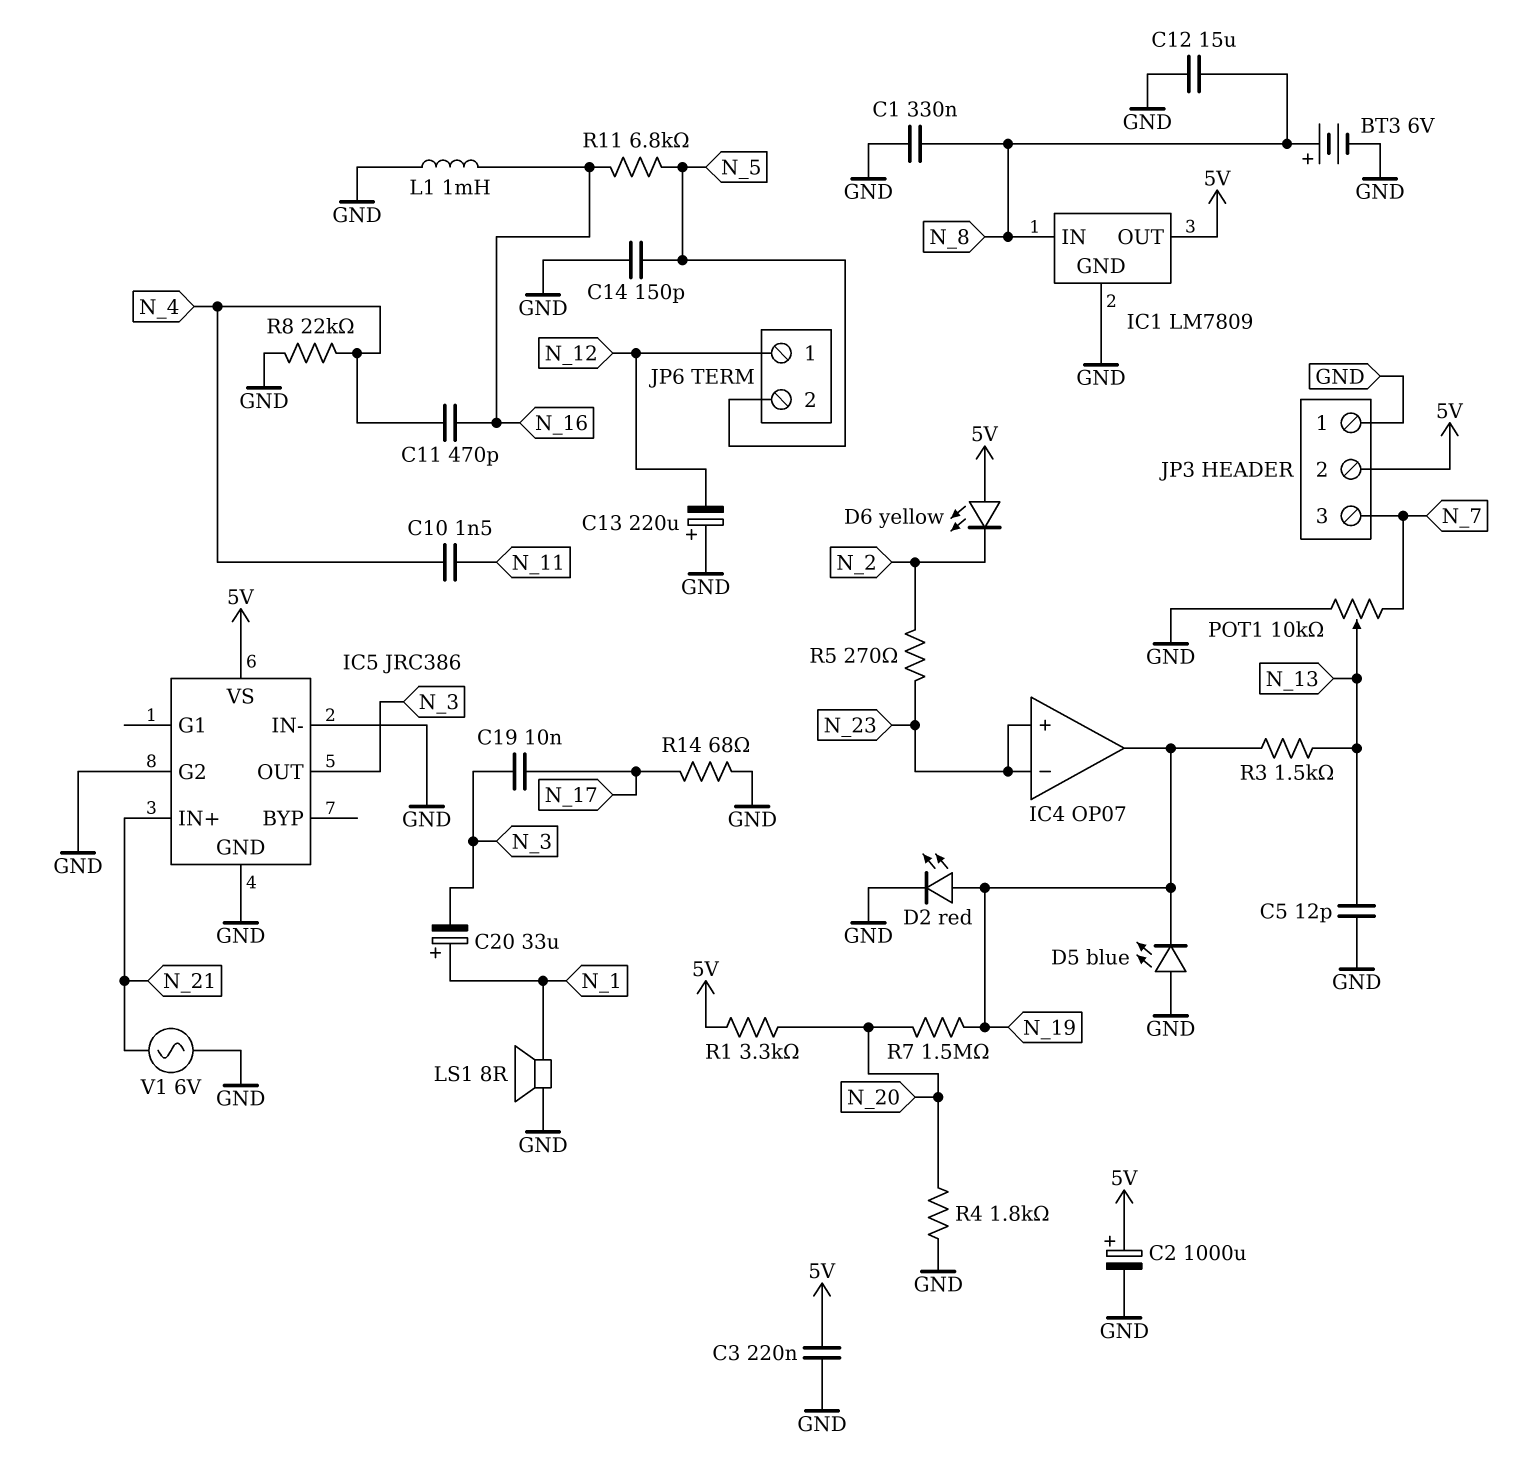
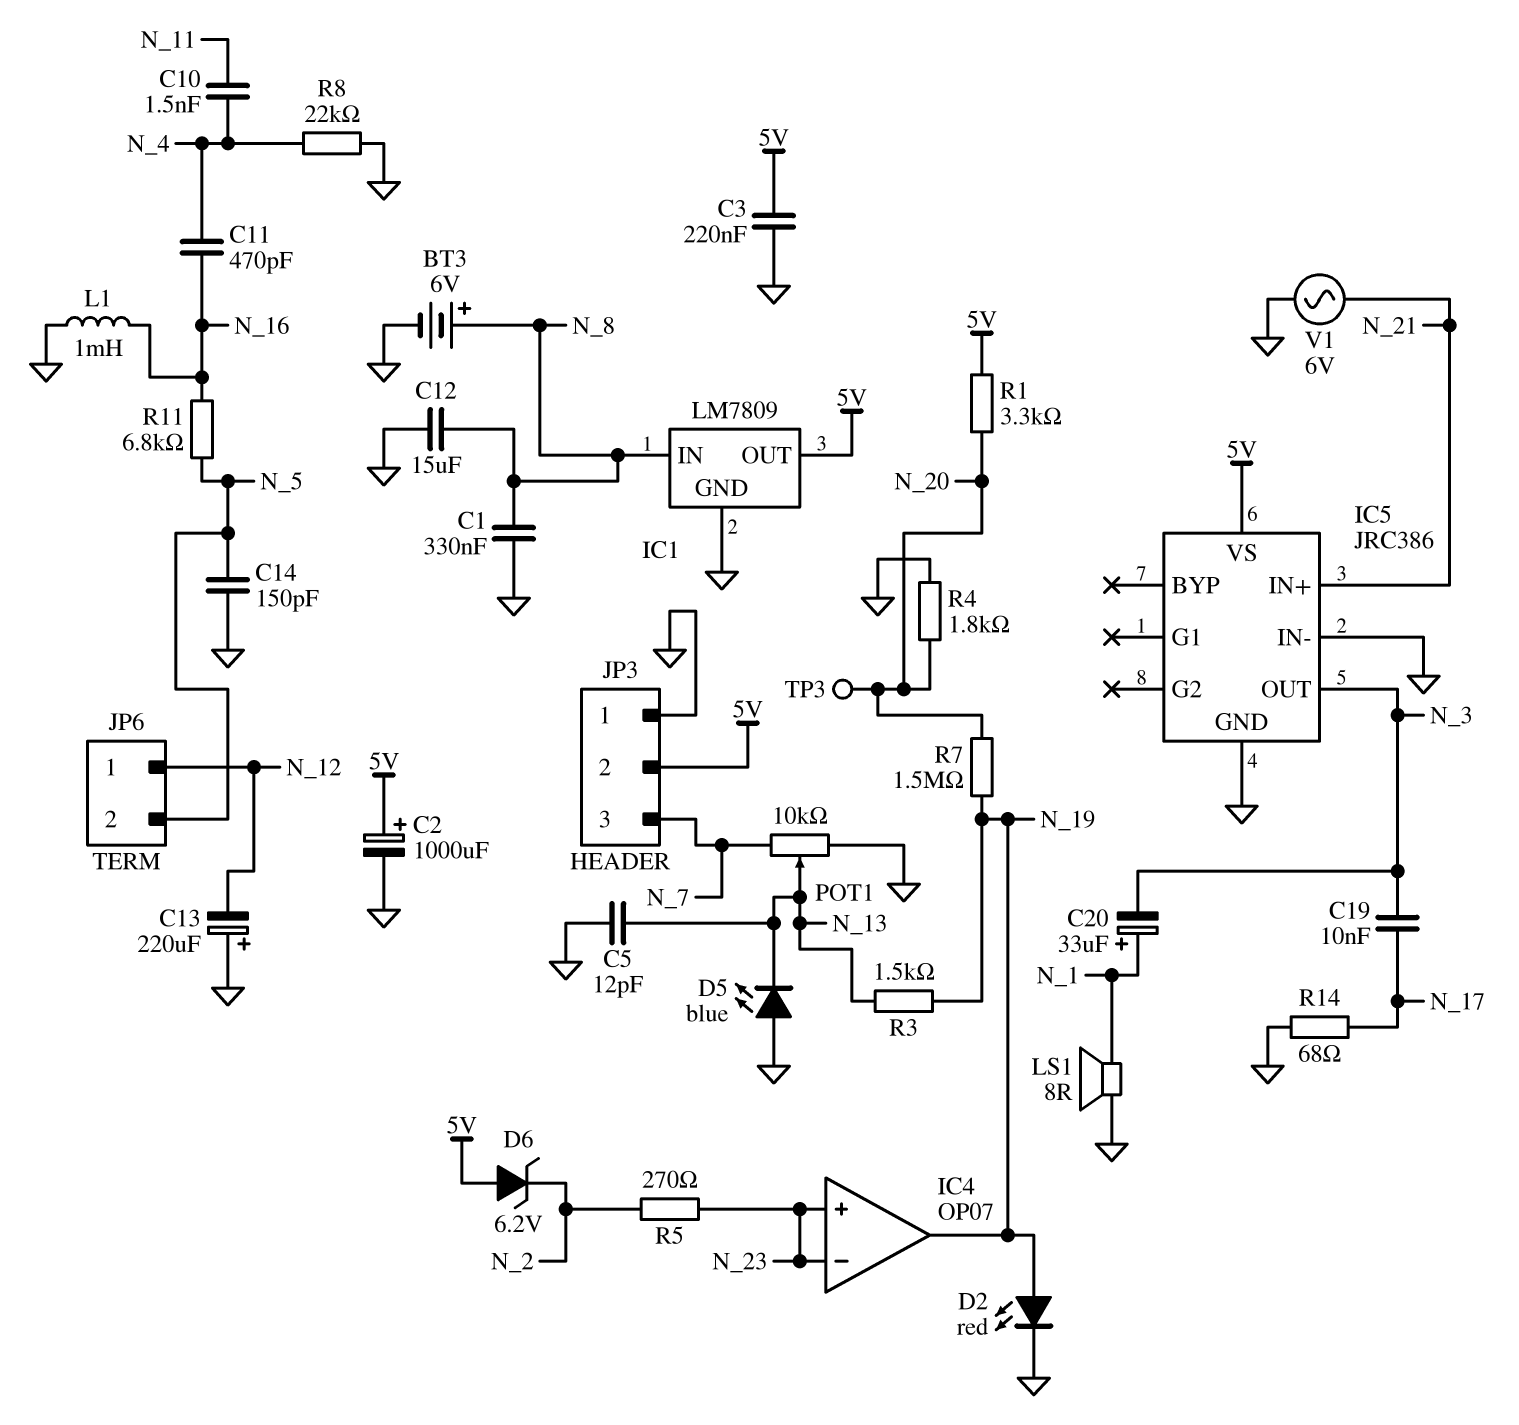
D5: LED blue (A GND, K N_19) -> LED blue (A GND, K N_13)
D6: LED yellow (A 5V, K N_2) -> zener 6.2V (A 5V, K N_2)
IC5 pin G2: GND -> none
TP3: none -> test point (N_20)

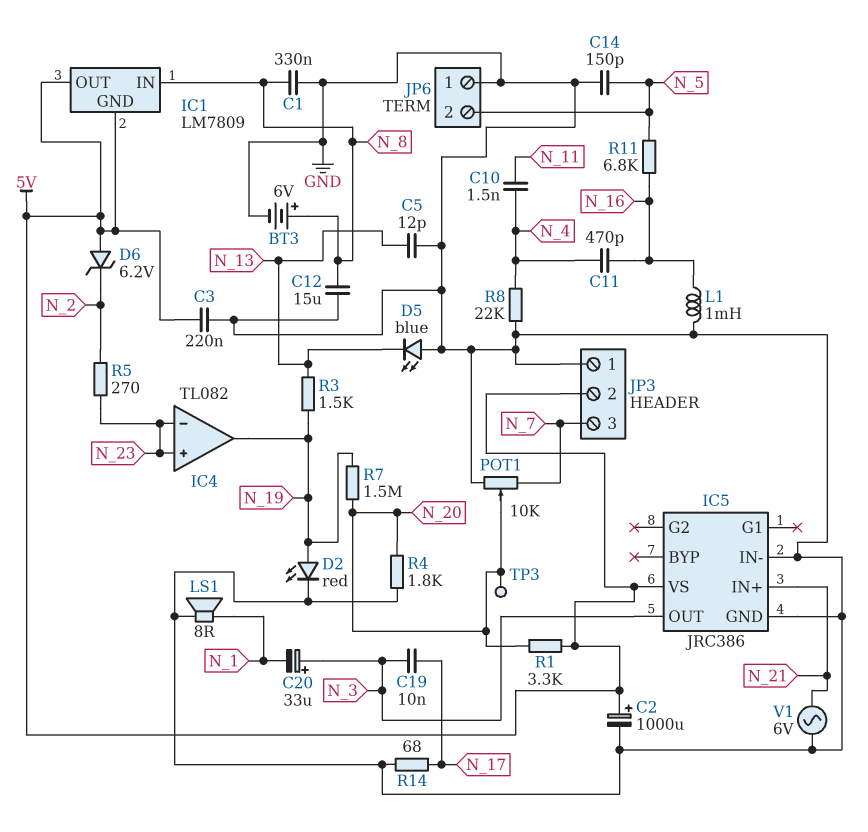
C13: 220uF (plus GND, minus N_12) -> none
C20: 33uF (plus N_1, minus N_3) -> 33uF (plus N_3, minus N_1)
IC1 pin GND: GND -> 5V
IC4: OP07 -> TL082
JP6 pin 1: N_12 -> GND
POT1: 10k (GND, N_7, wiper N_13) -> 10k (GND, N_7, wiper N_20)

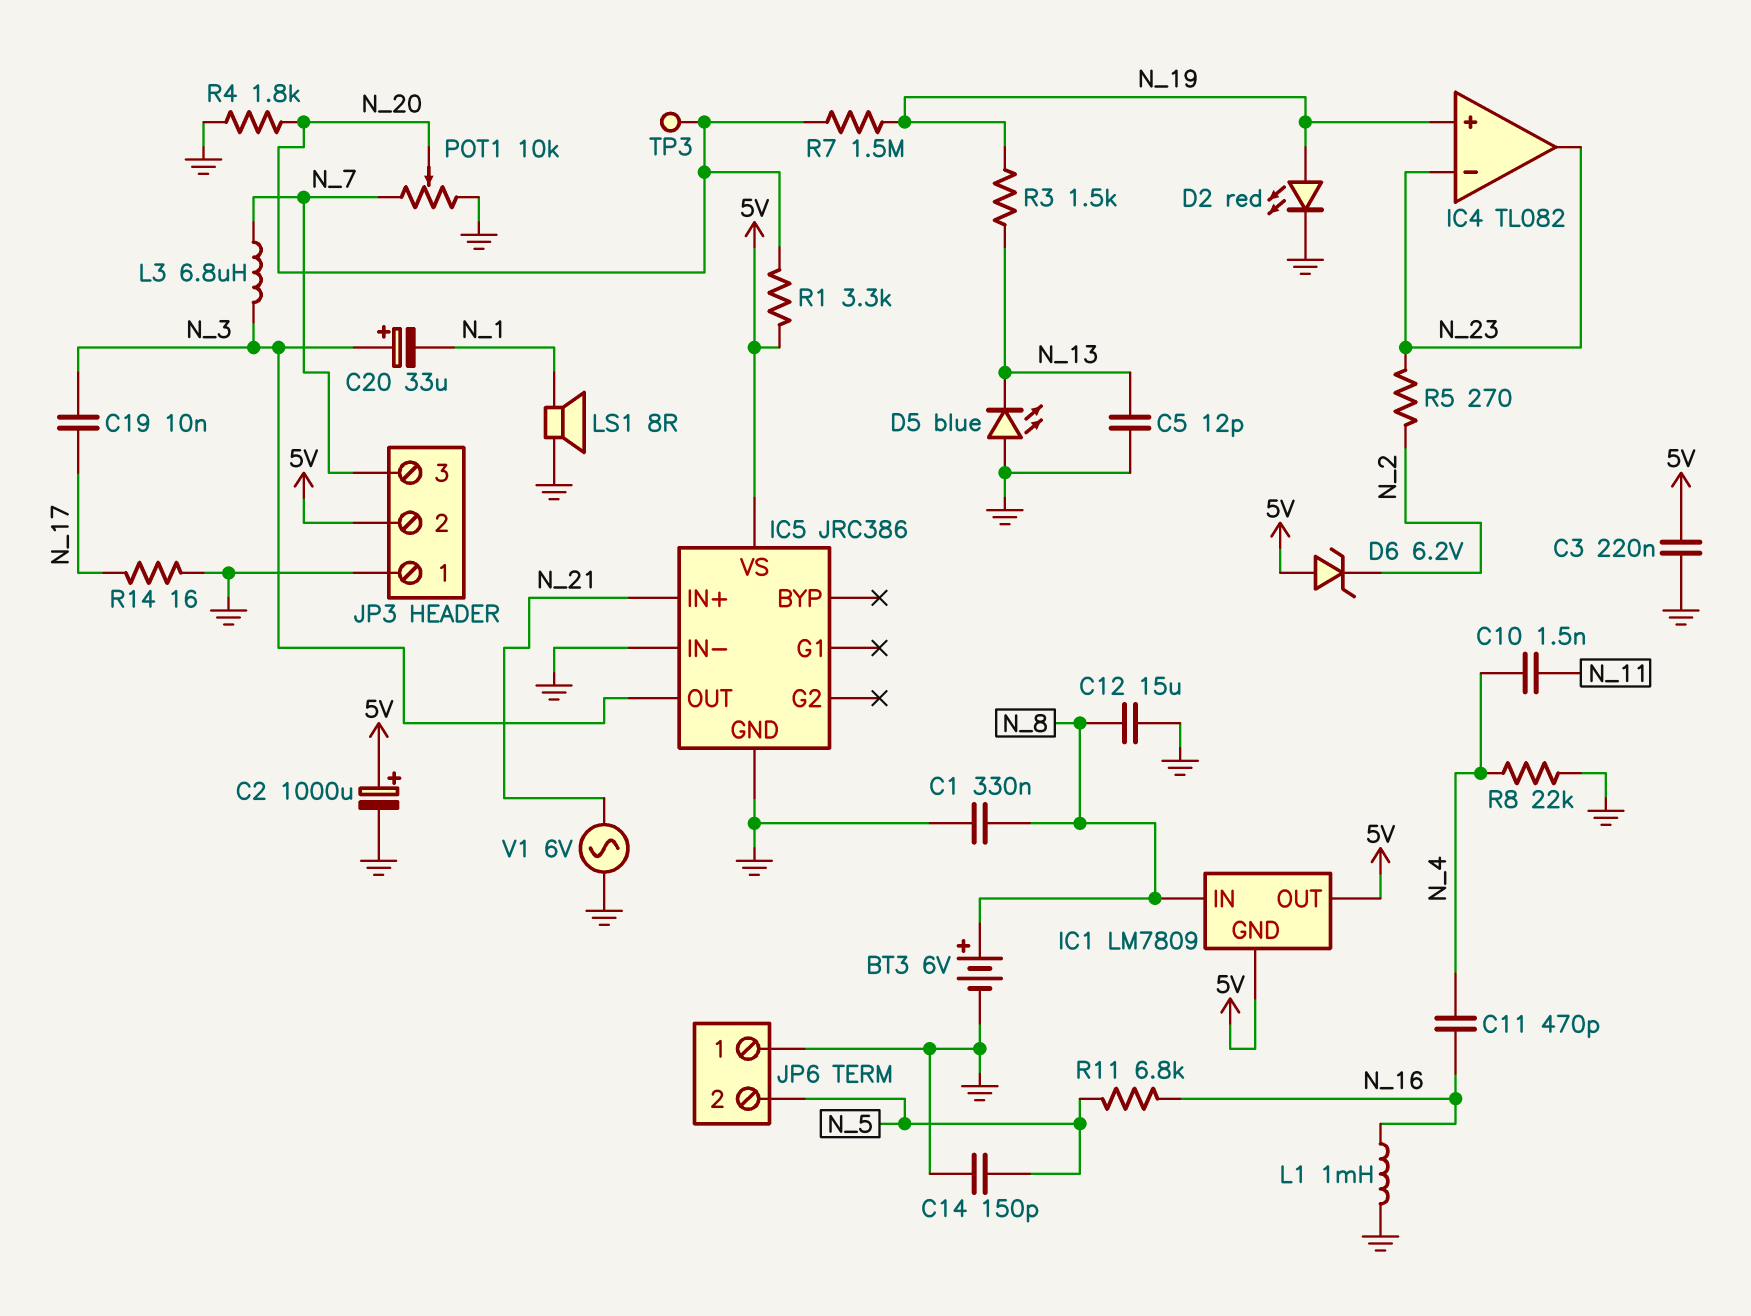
IC4 pin in+: N_23 -> N_19
IC4 pin out: N_19 -> N_23
L3: none -> 6.8uH (N_3, N_7)
R14: 68 (GND, N_17) -> 16 (GND, N_17)

